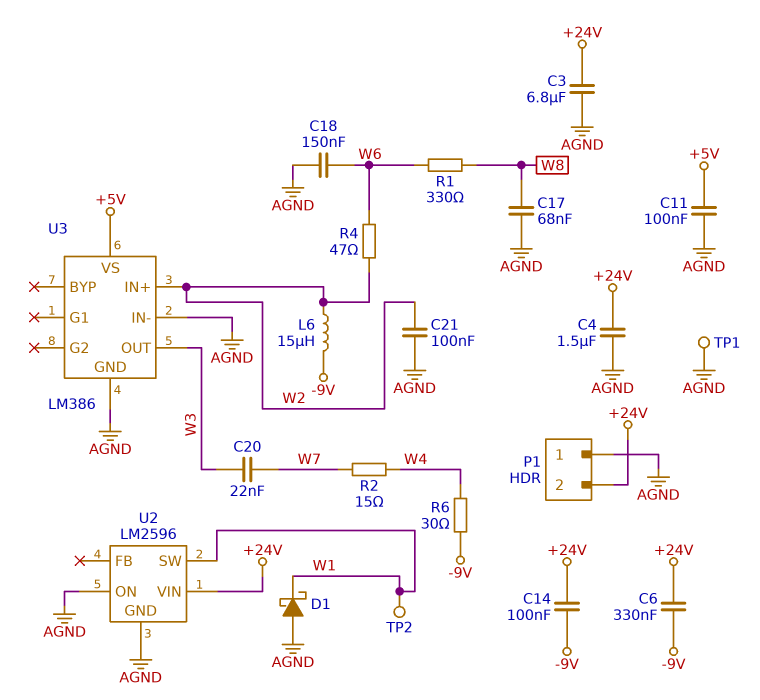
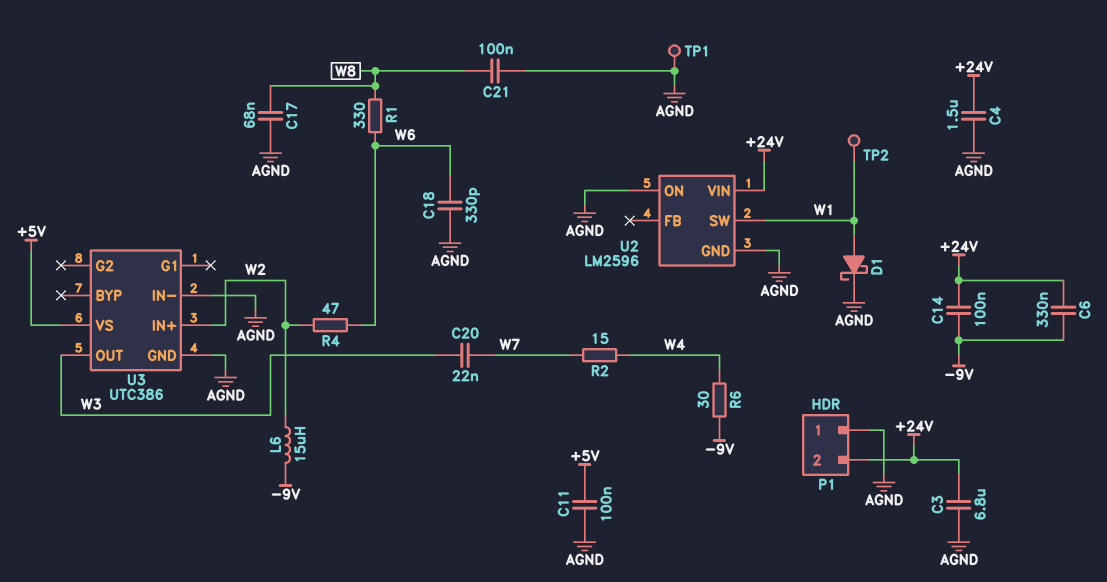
C18: 150nF (AGND, W6) -> 330pF (AGND, W6)
C21: 100nF (AGND, W2) -> 100nF (AGND, W8)
D1: schottky (A AGND, K W1) -> schottky (A W1, K AGND)
U3: LM386 -> UTC386

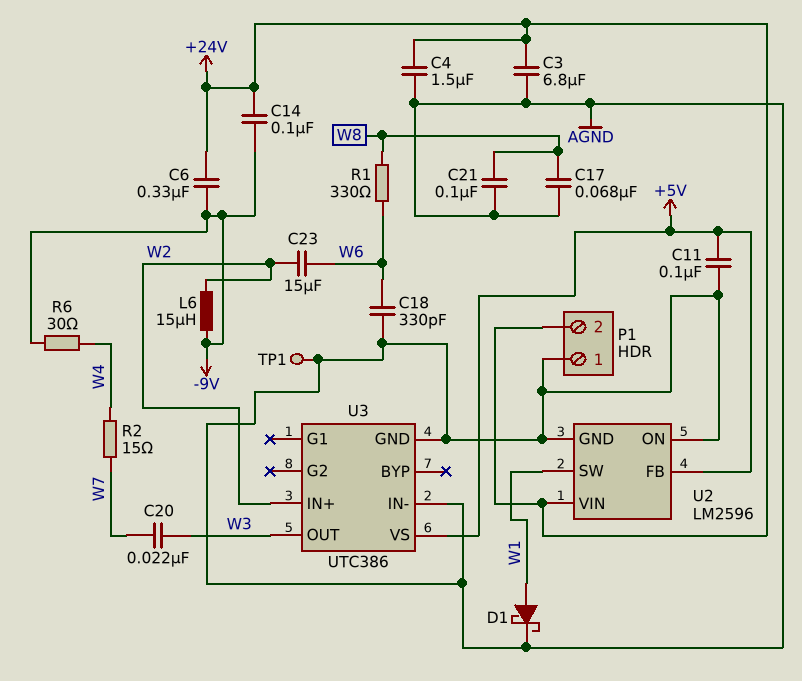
C23: none -> 15uF (W2, W6)
R4: 47 (W2, W6) -> none
TP2: test point (W1) -> none
U2 pin FB: none -> +5V

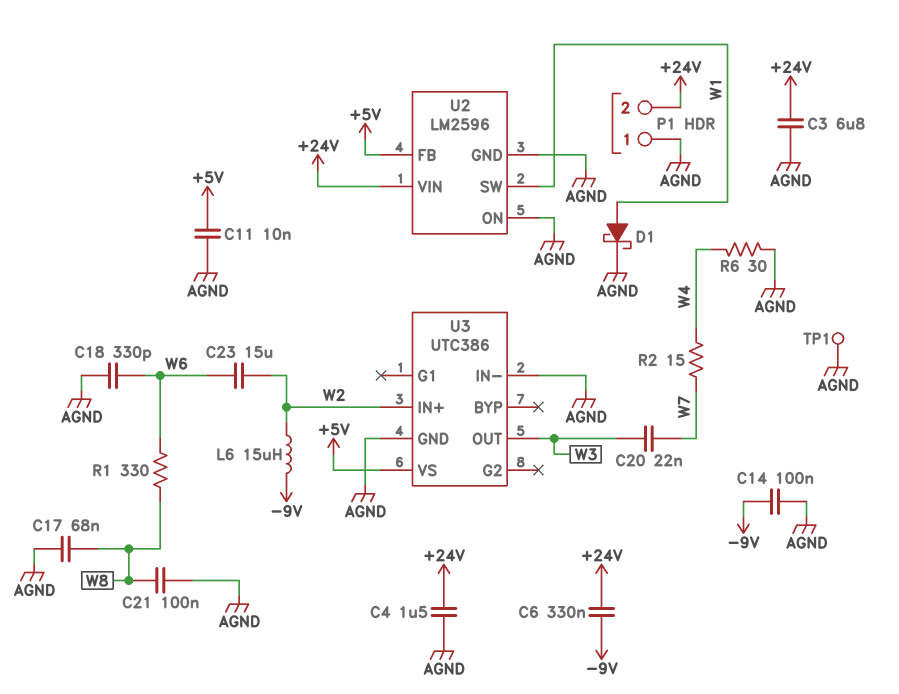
C11: 100nF (+5V, AGND) -> 10nF (+5V, AGND)
C14: 100nF (+24V, -9V) -> 100nF (-9V, AGND)
R6: 30 (-9V, W4) -> 30 (AGND, W4)

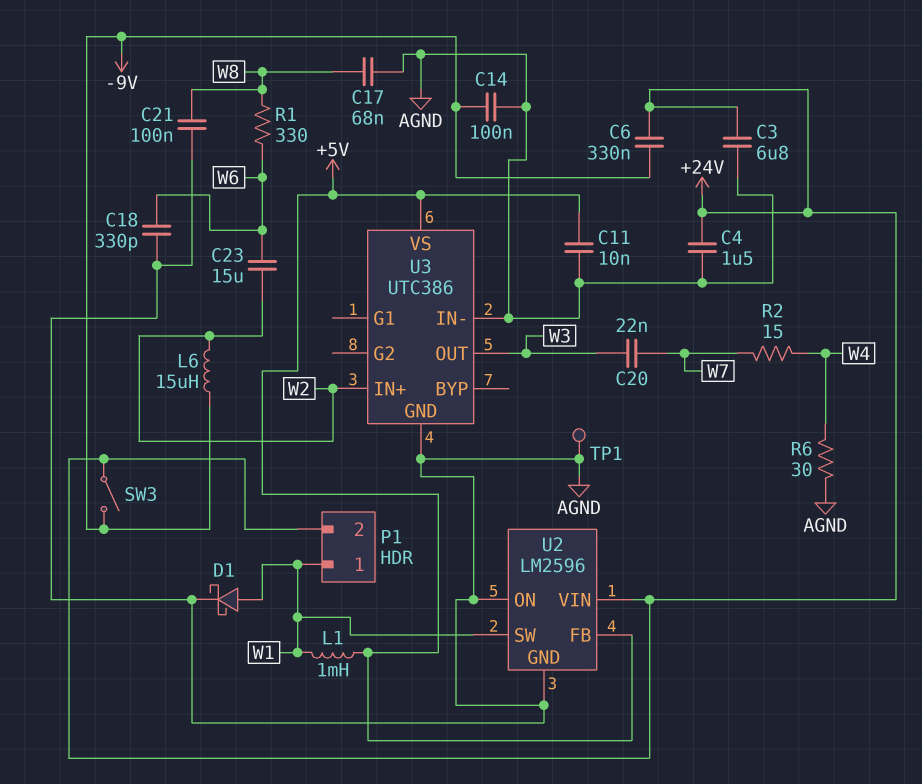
L1: none -> 1mH (+5V, W1)
P1 pin 1: AGND -> W1
SW3: none -> switch (+24V, -9V)

